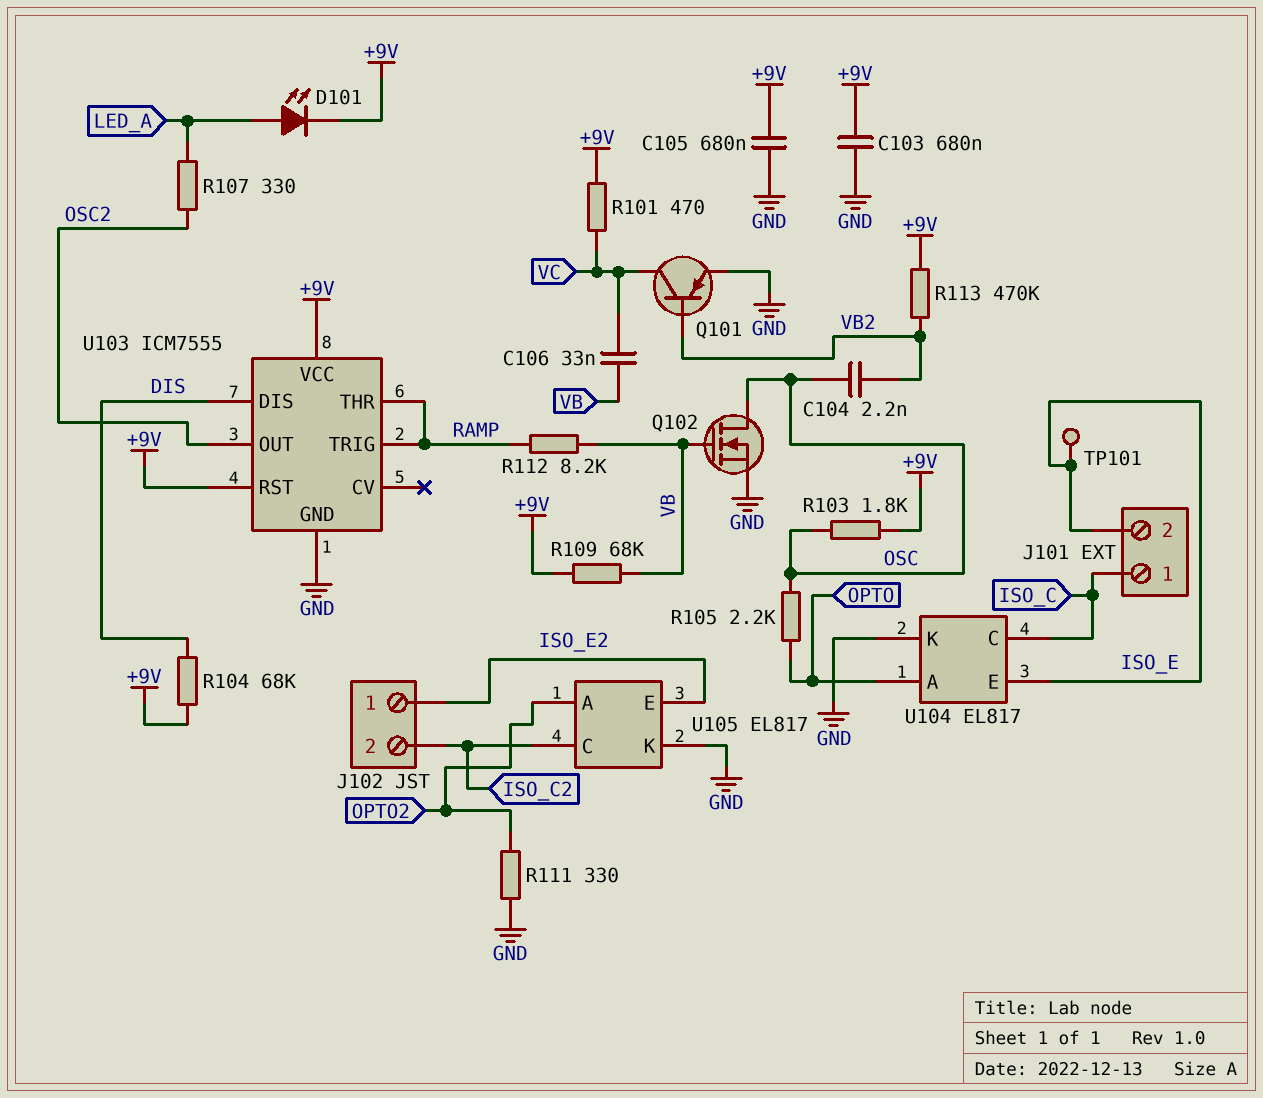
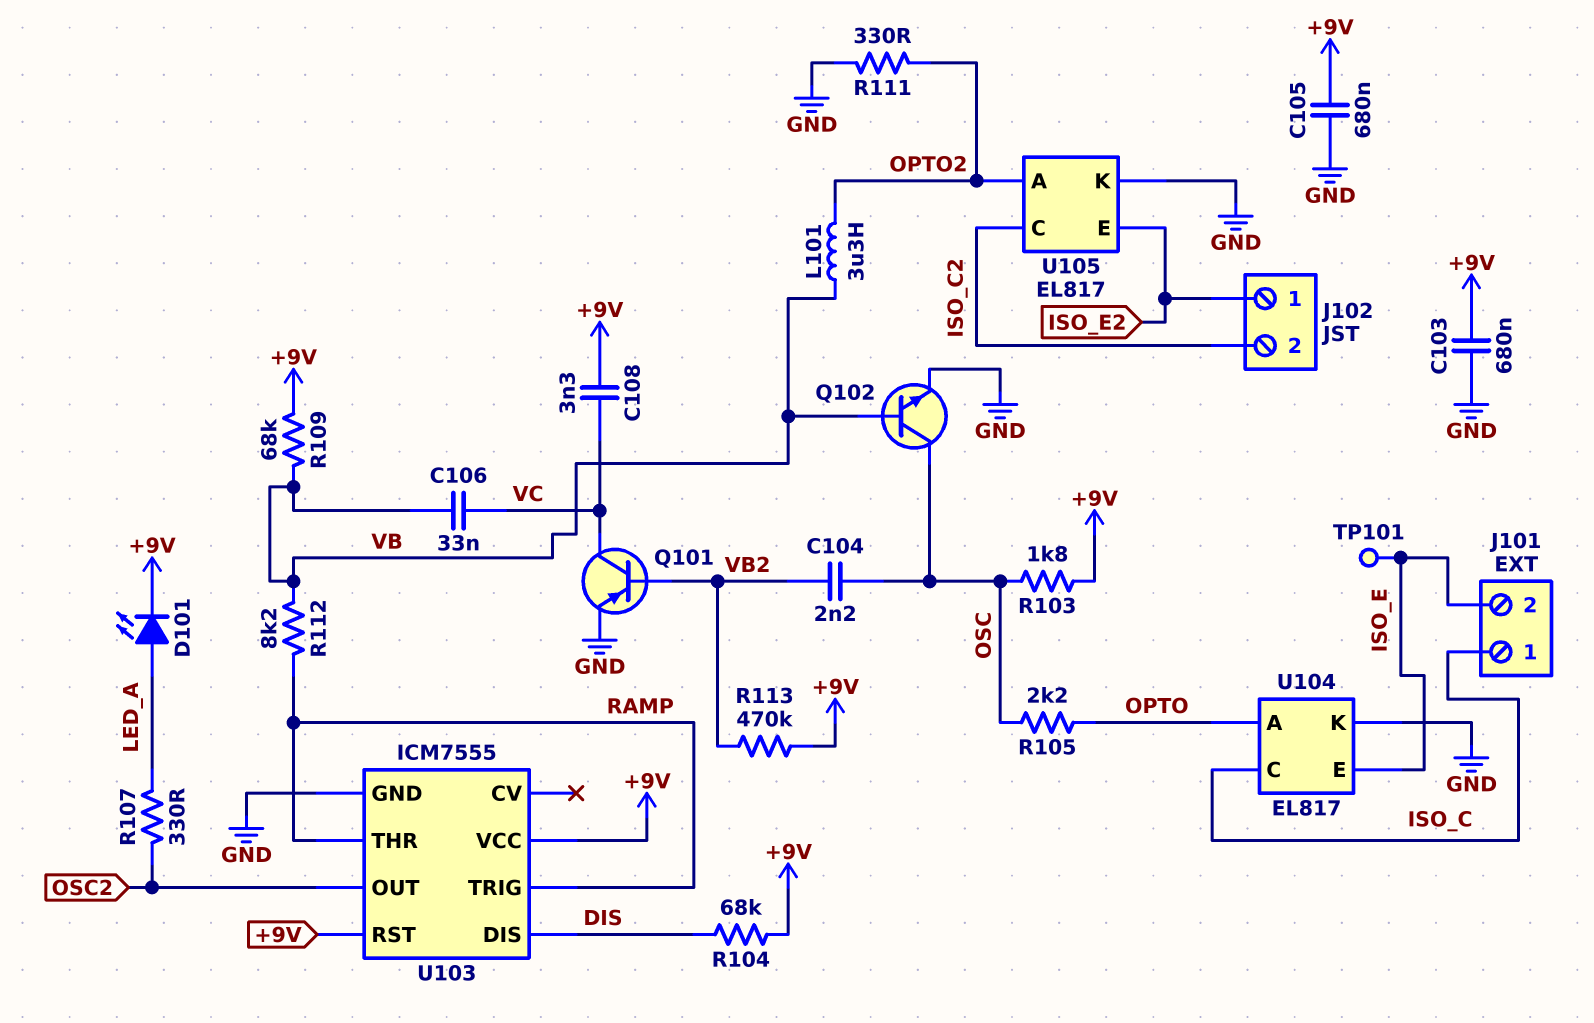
C108: none -> 3.3nF (+9V, VC)
L101: none -> 3.3uH (OPTO2, VB)
Q102: NMOS (G VB, D OSC, S GND) -> NPN (B VB, C OSC, E GND)
R101: 470 (+9V, VC) -> none

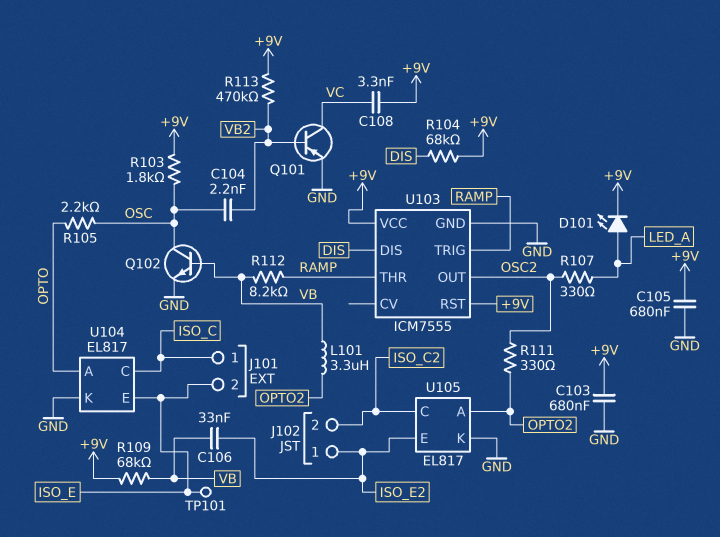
C106: 33nF (VB, VC) -> 33nF (ISO_E2, VB)
R111: 330 (GND, OPTO2) -> 330 (OPTO2, OSC2)

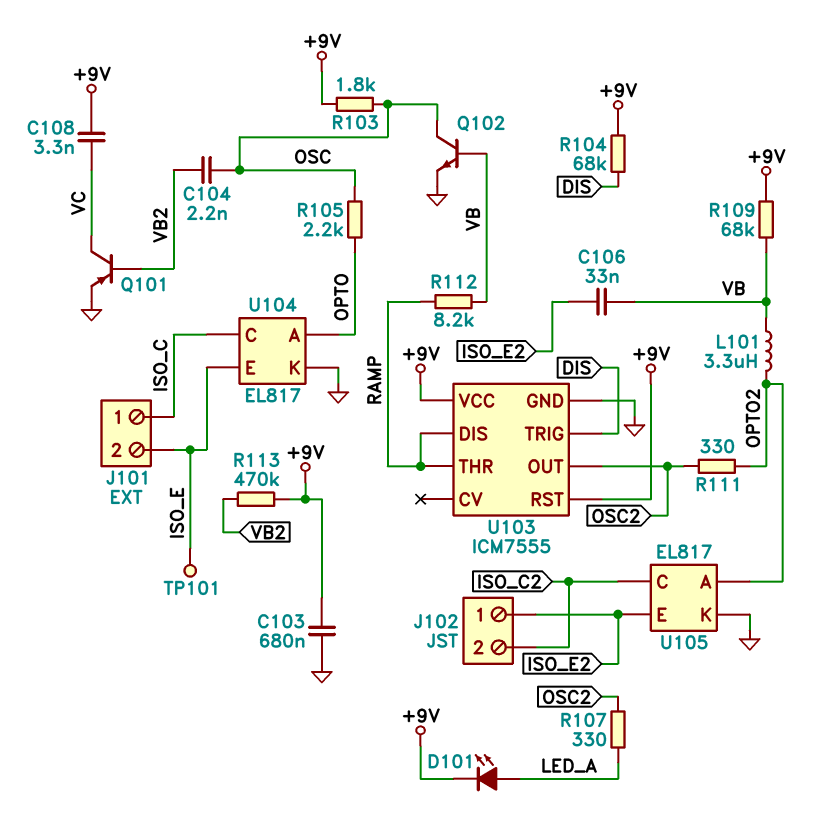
C105: 680nF (+9V, GND) -> none
U103 pin DIS: DIS -> RAMP
U103 pin TRIG: RAMP -> DIS

